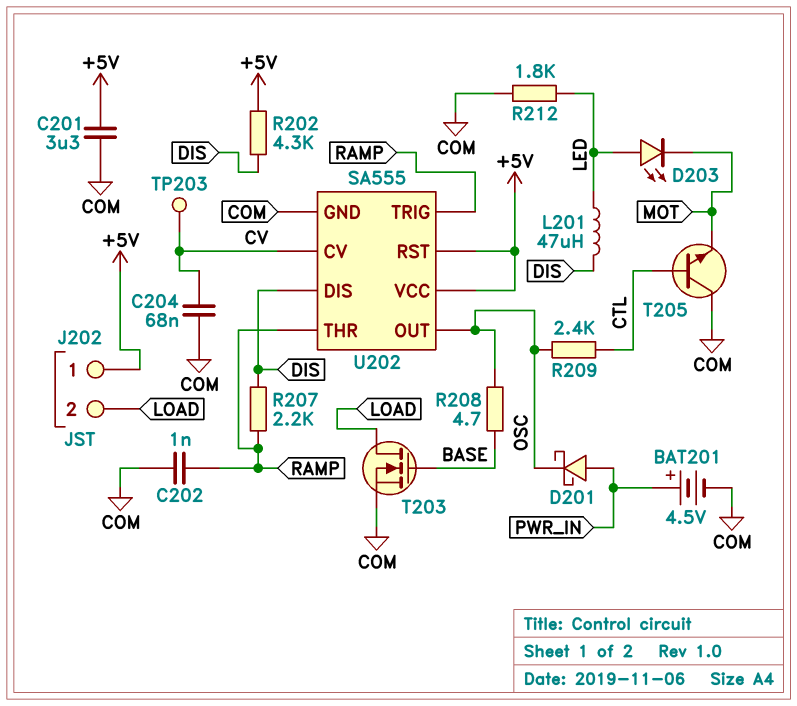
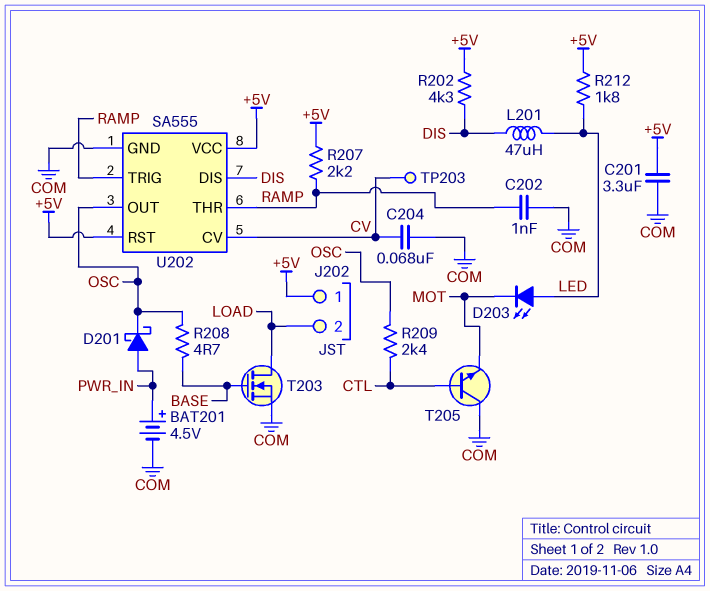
R207: 2.2k (DIS, RAMP) -> 2.2k (+5V, RAMP)
R212: 1.8k (COM, LED) -> 1.8k (+5V, LED)

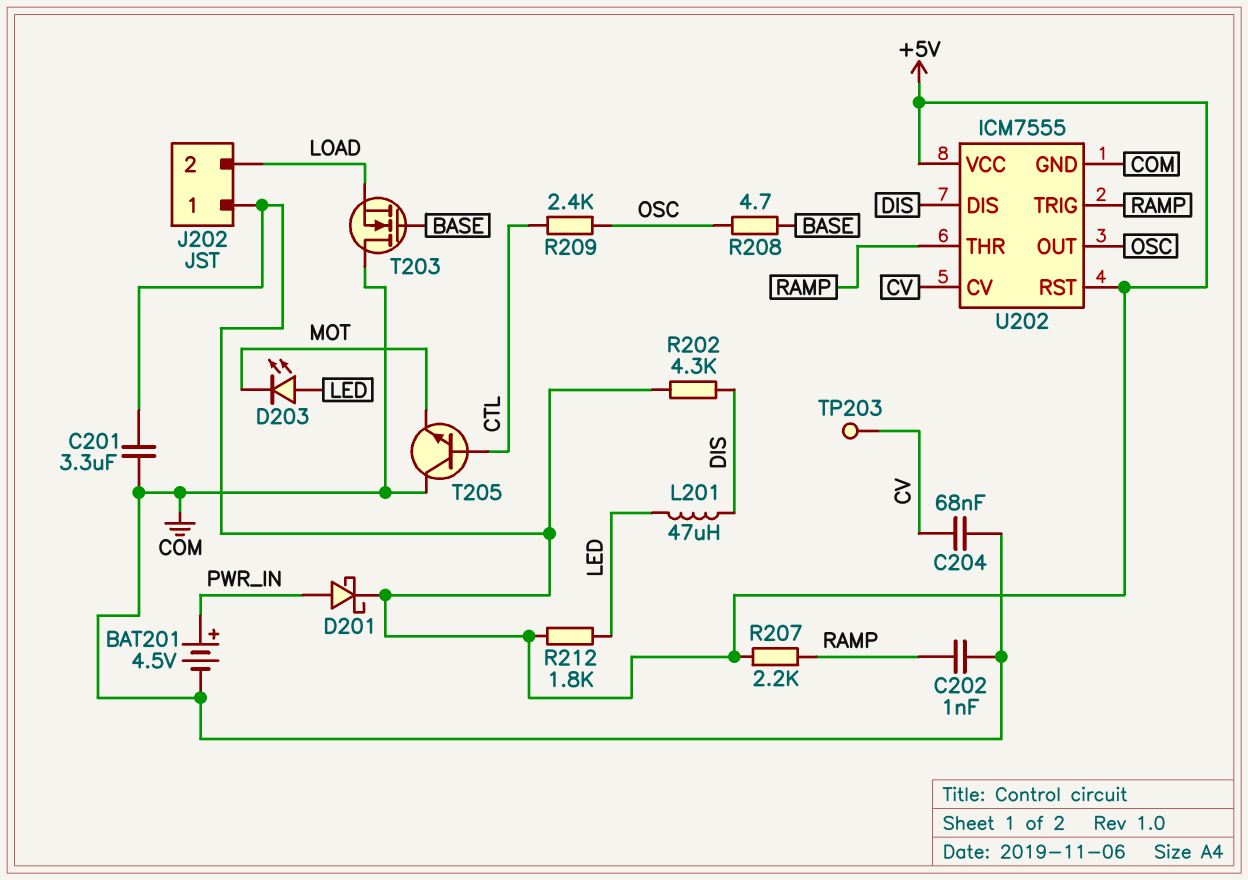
D201: schottky (A PWR_IN, K OSC) -> schottky (A PWR_IN, K +5V)
T203: NMOS (G BASE, D LOAD, S COM) -> NMOS (G BASE, D COM, S LOAD)
U202: SA555 -> ICM7555

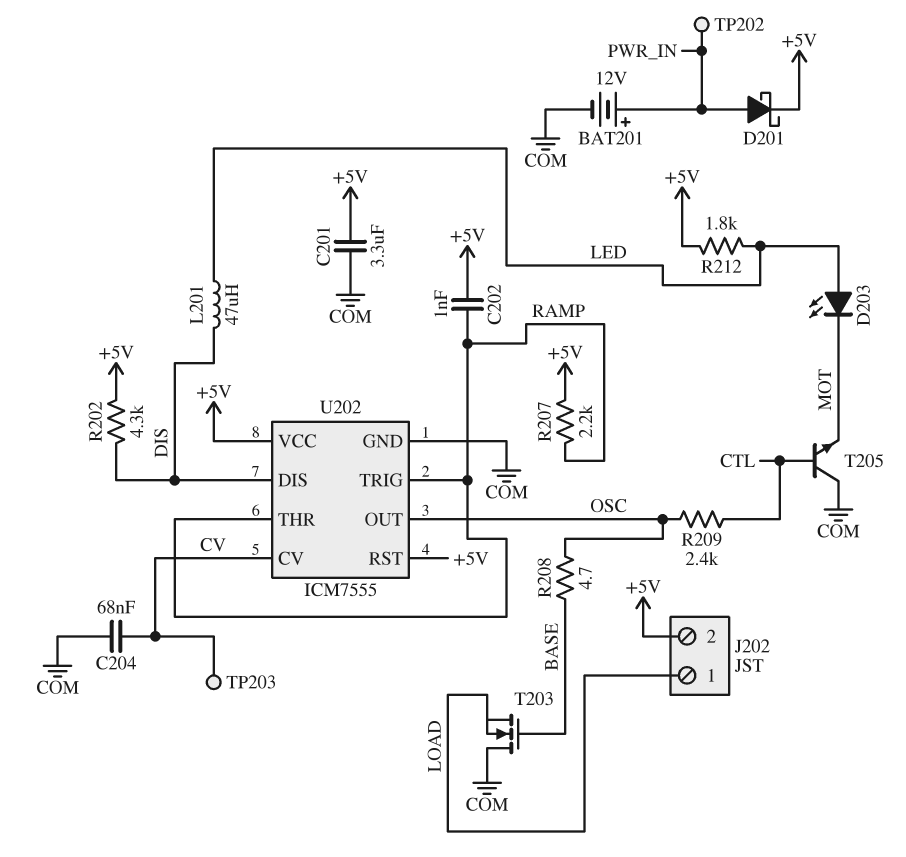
BAT201: 4.5V (plus PWR_IN, minus COM) -> 12V (plus PWR_IN, minus COM)
C202: 1nF (COM, RAMP) -> 1nF (+5V, RAMP)
J202 pin 1: +5V -> LOAD
J202 pin 2: LOAD -> +5V
TP202: none -> test point (PWR_IN)

